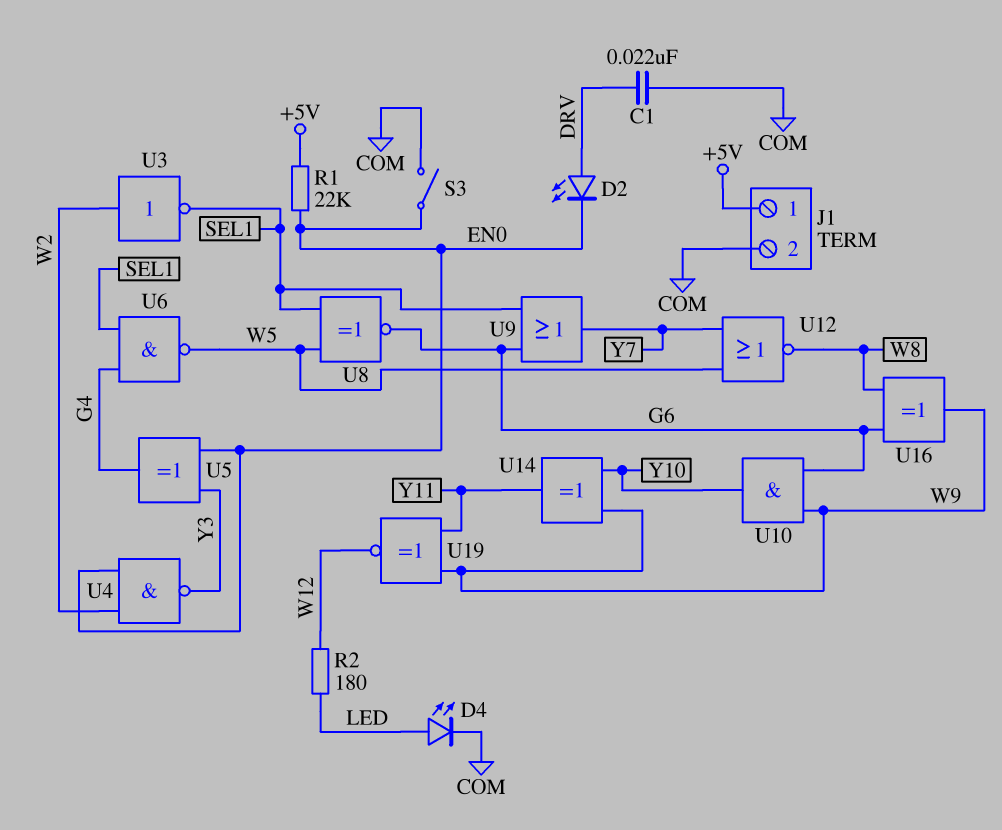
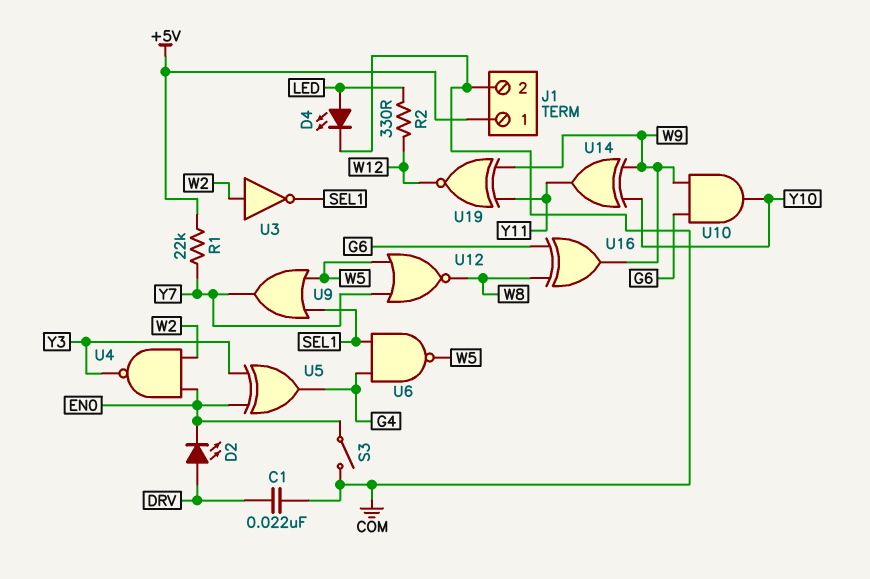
R1: 22k (+5V, EN0) -> 22k (+5V, Y7)
R2: 180 (LED, W12) -> 330 (LED, W12)
U8: XNOR (in SEL1, in W5, out G6) -> none
U9: OR (in G6, in SEL1, out Y7) -> OR (in SEL1, in W5, out Y7)

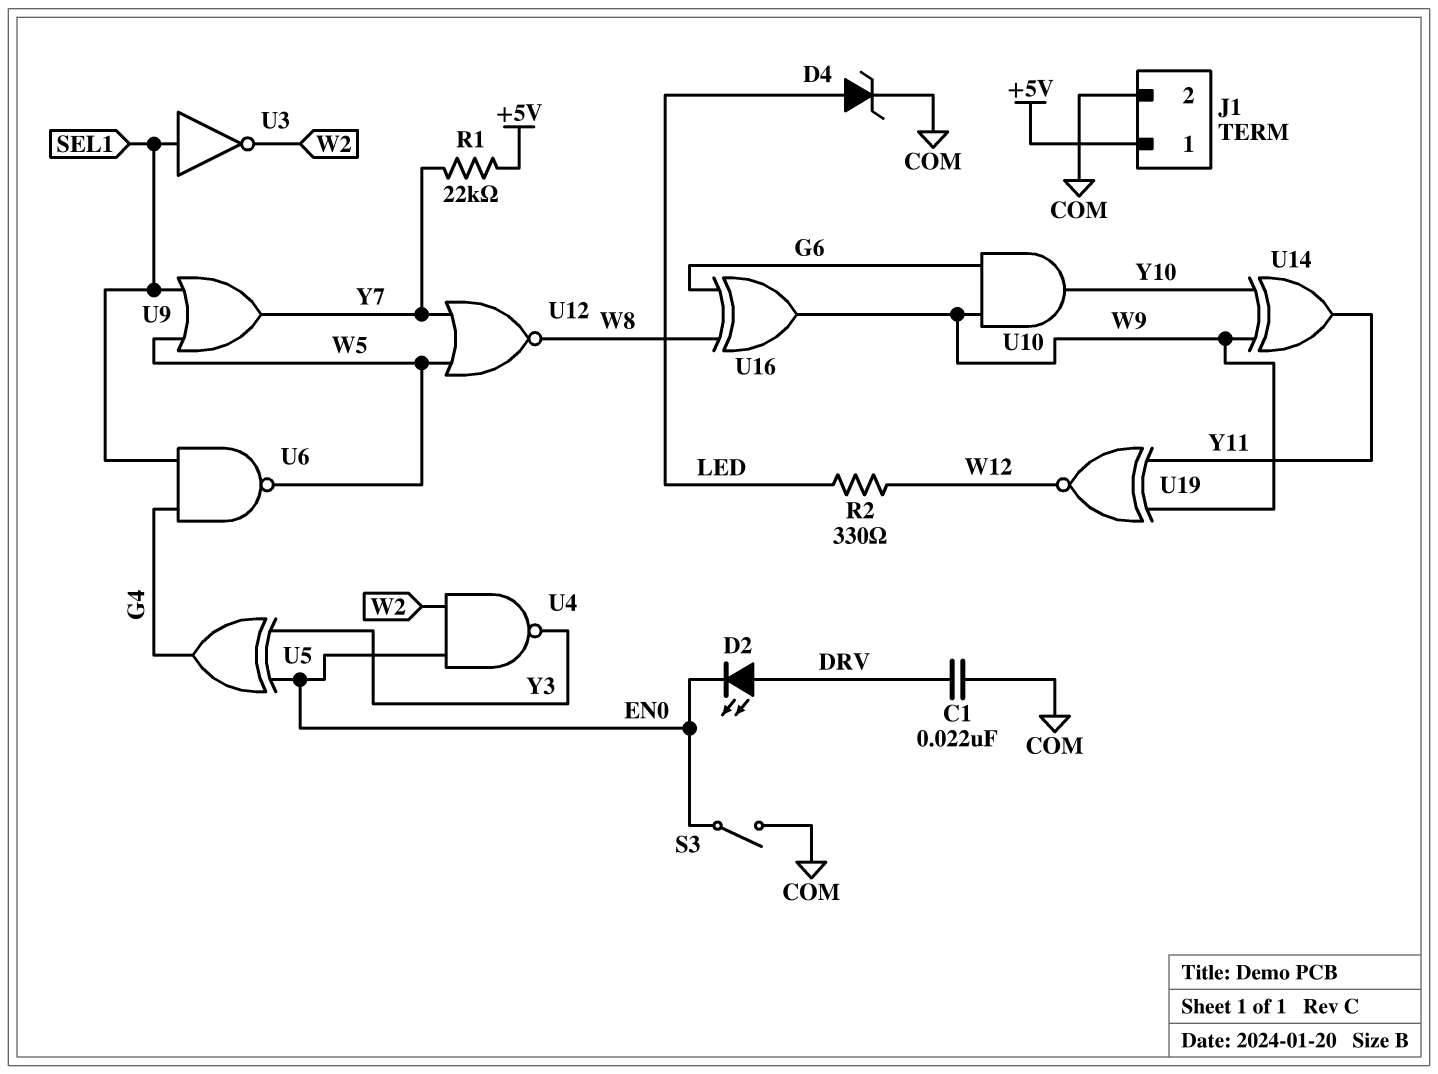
D4: LED (A LED, K COM) -> zener (A LED, K COM)
U3: NOT (in W2, out SEL1) -> NOT (in SEL1, out W2)

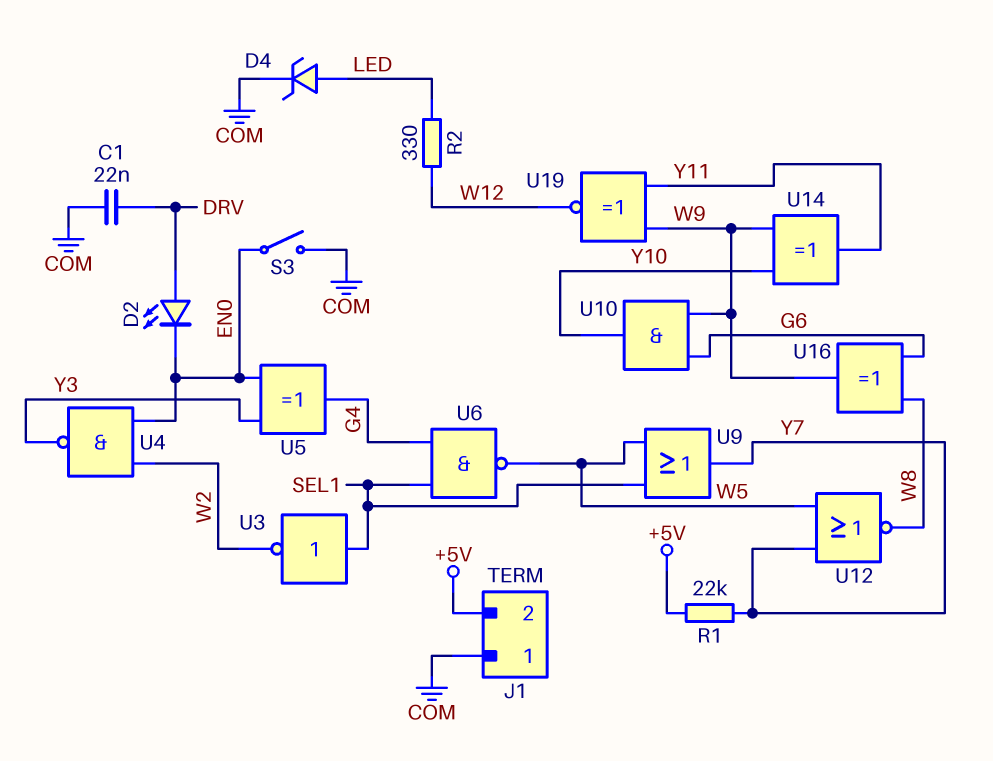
J1 pin 1: +5V -> COM
J1 pin 2: COM -> +5V

